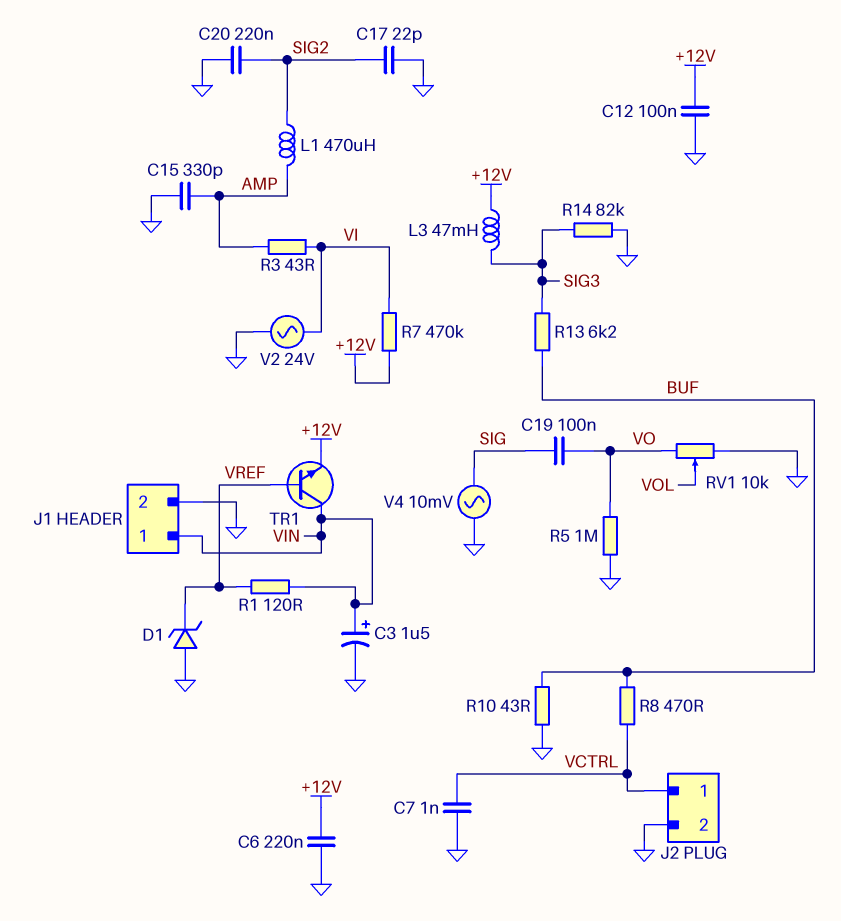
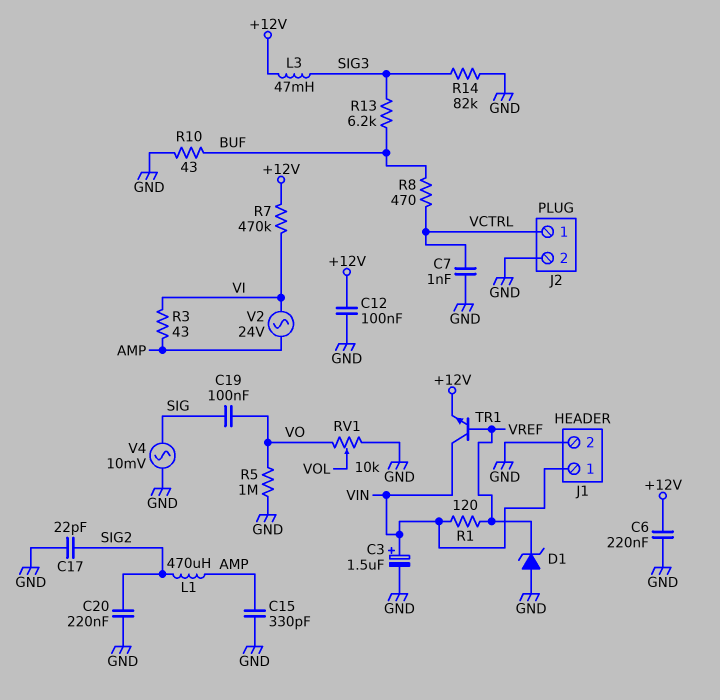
V2: AC 24V (GND, VI) -> AC 24V (AMP, VI)

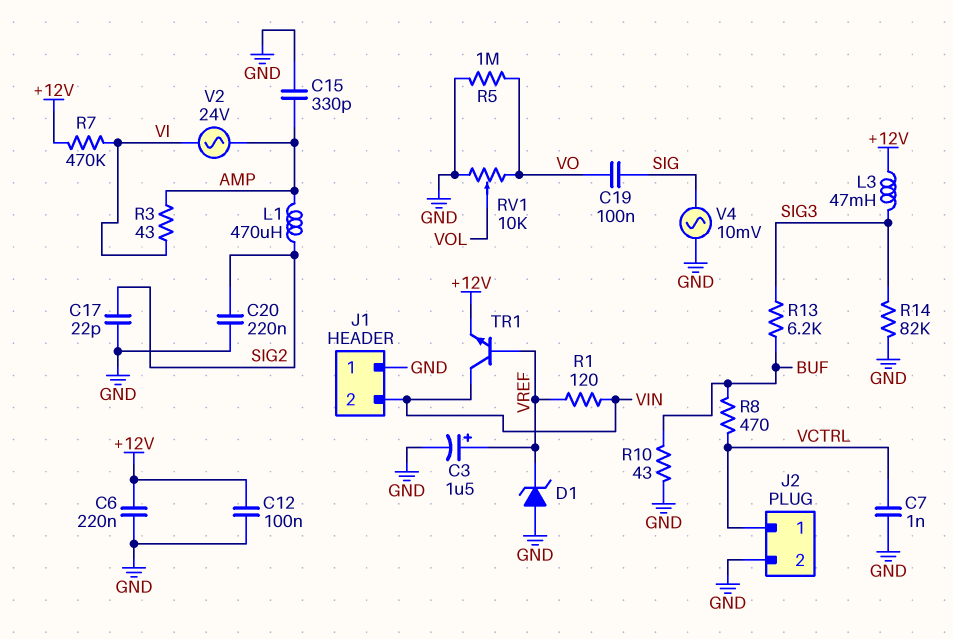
C3: 1.5uF (plus VIN, minus GND) -> 1.5uF (plus VREF, minus GND)
J1 pin 1: VIN -> GND
J1 pin 2: GND -> VIN

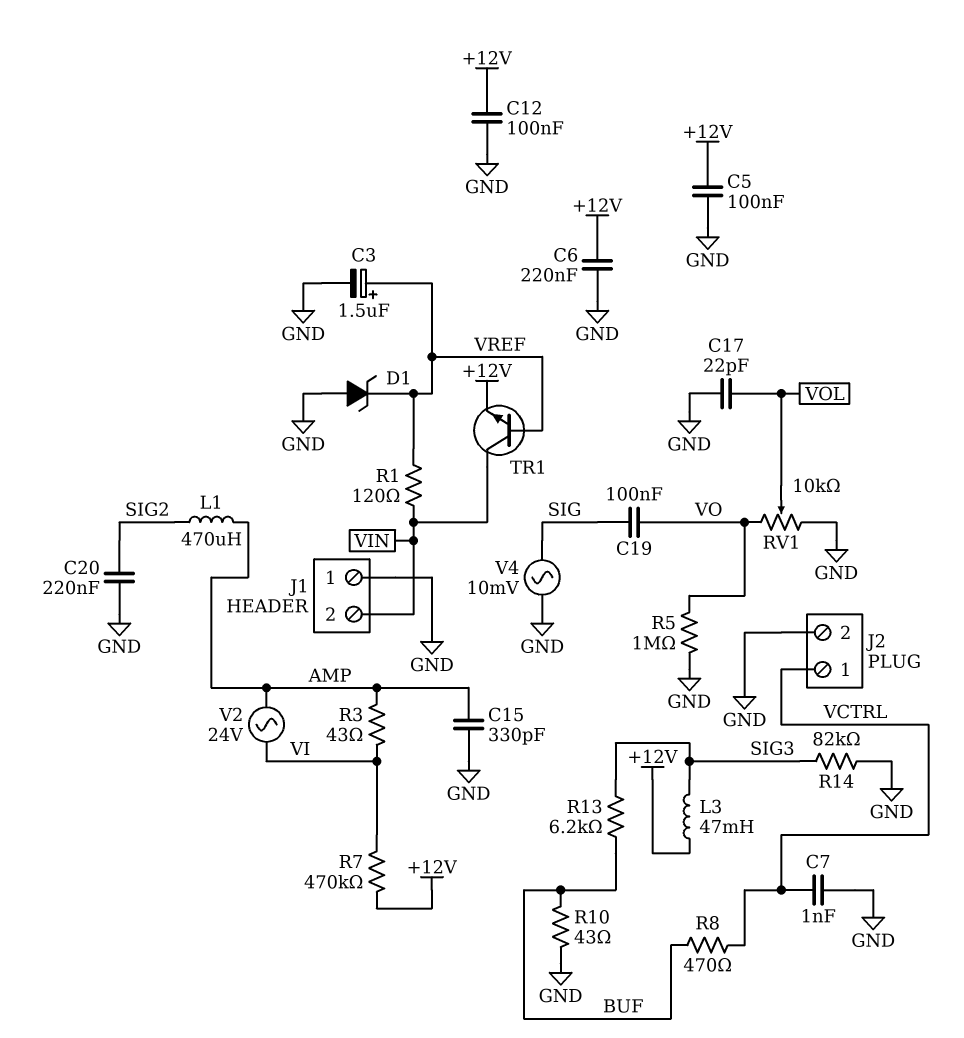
C5: none -> 100nF (+12V, GND)
C17: 22pF (GND, SIG2) -> 22pF (GND, VOL)

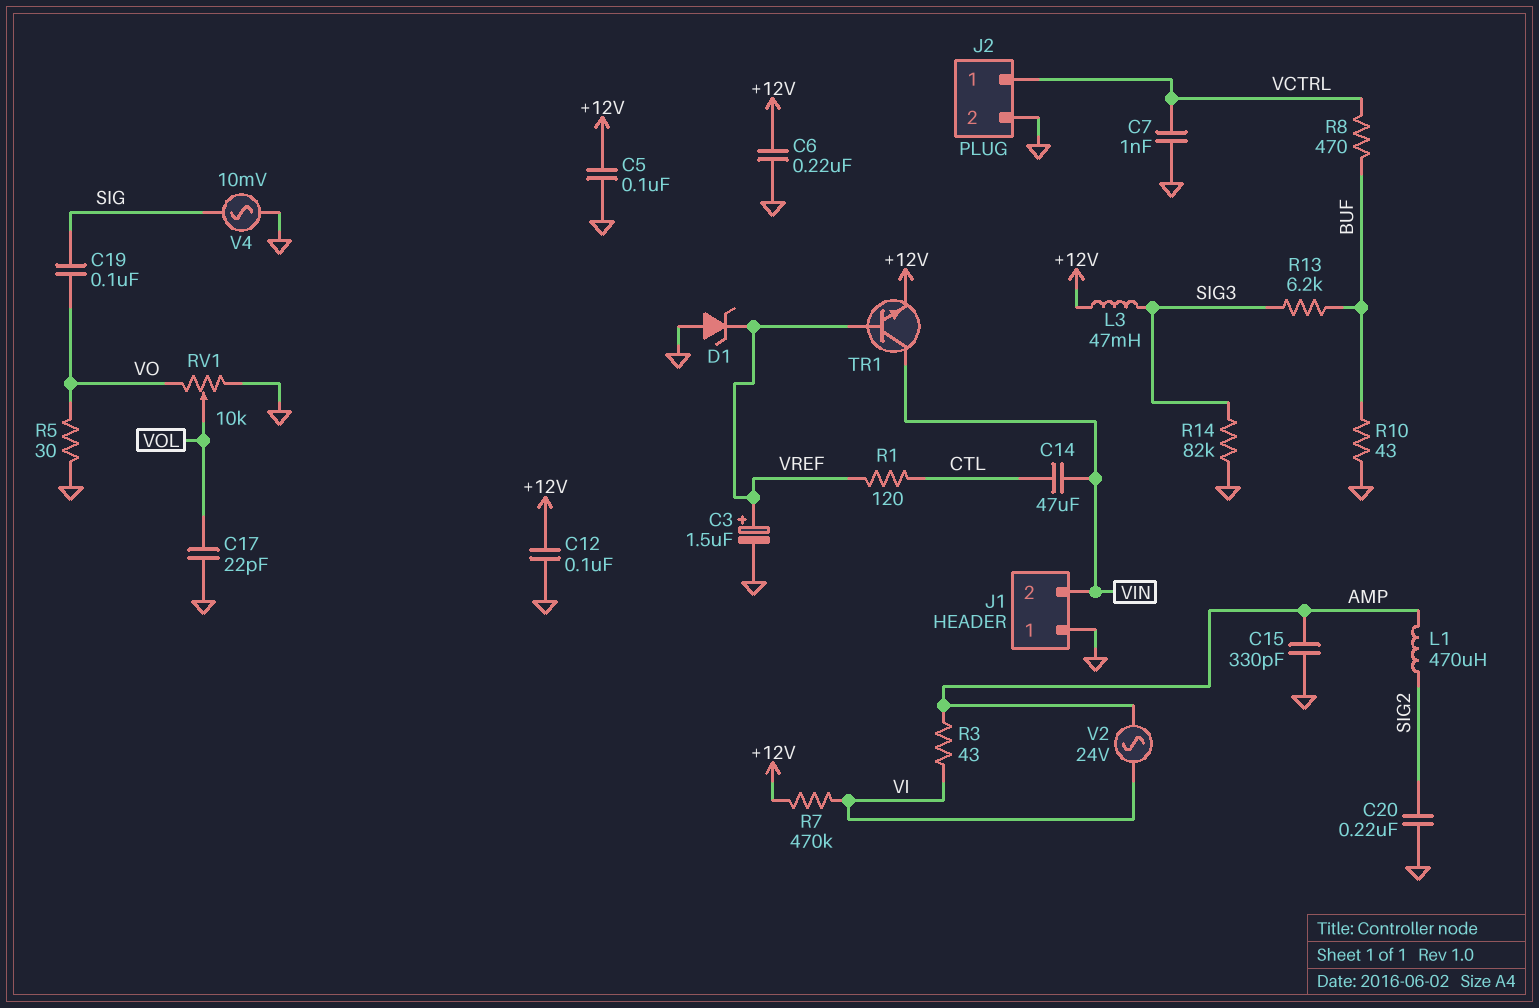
C14: none -> 47uF (CTL, VIN)
R1: 120 (VIN, VREF) -> 120 (CTL, VREF)
R5: 1M (GND, VO) -> 30 (GND, VO)

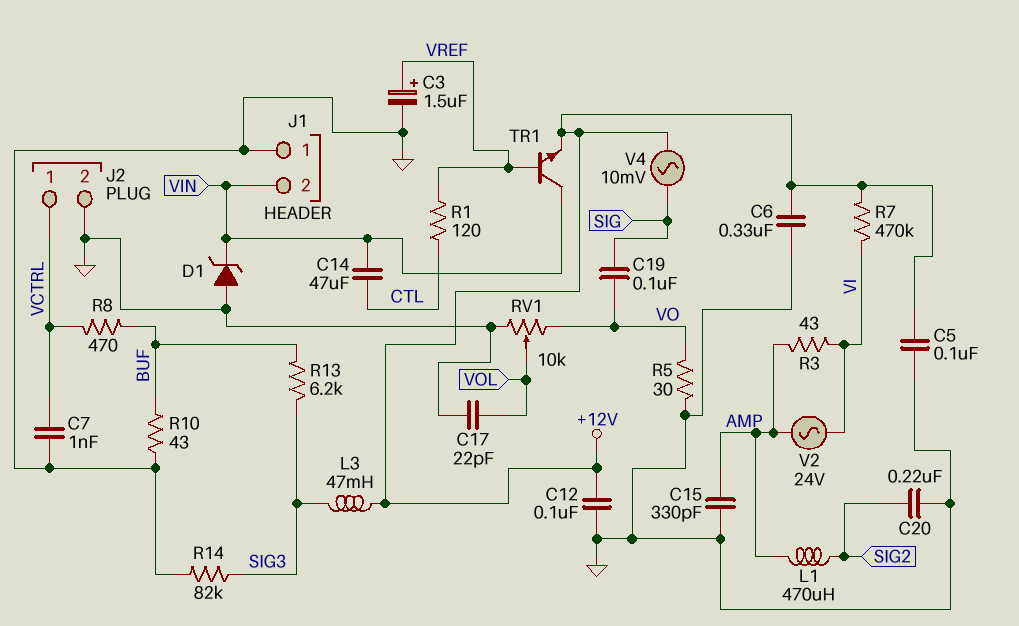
C6: 220nF (+12V, GND) -> 330nF (+12V, GND)
D1: zener (A GND, K VREF) -> zener (A GND, K VIN)
V4: AC 10mV (GND, SIG) -> AC 10mV (+12V, SIG)

